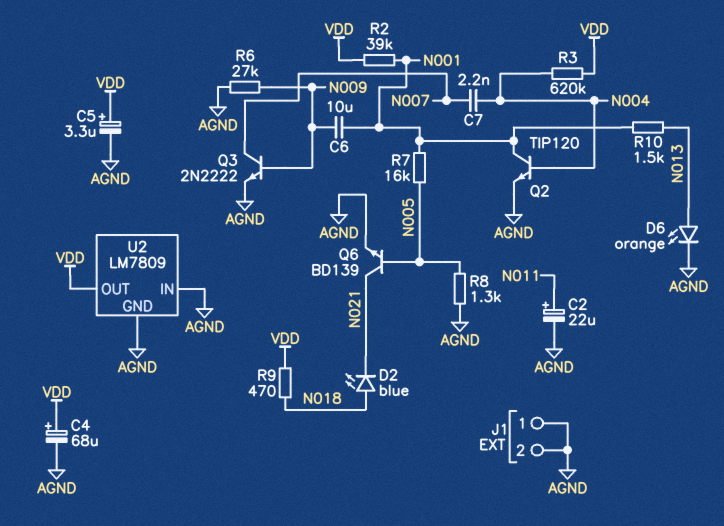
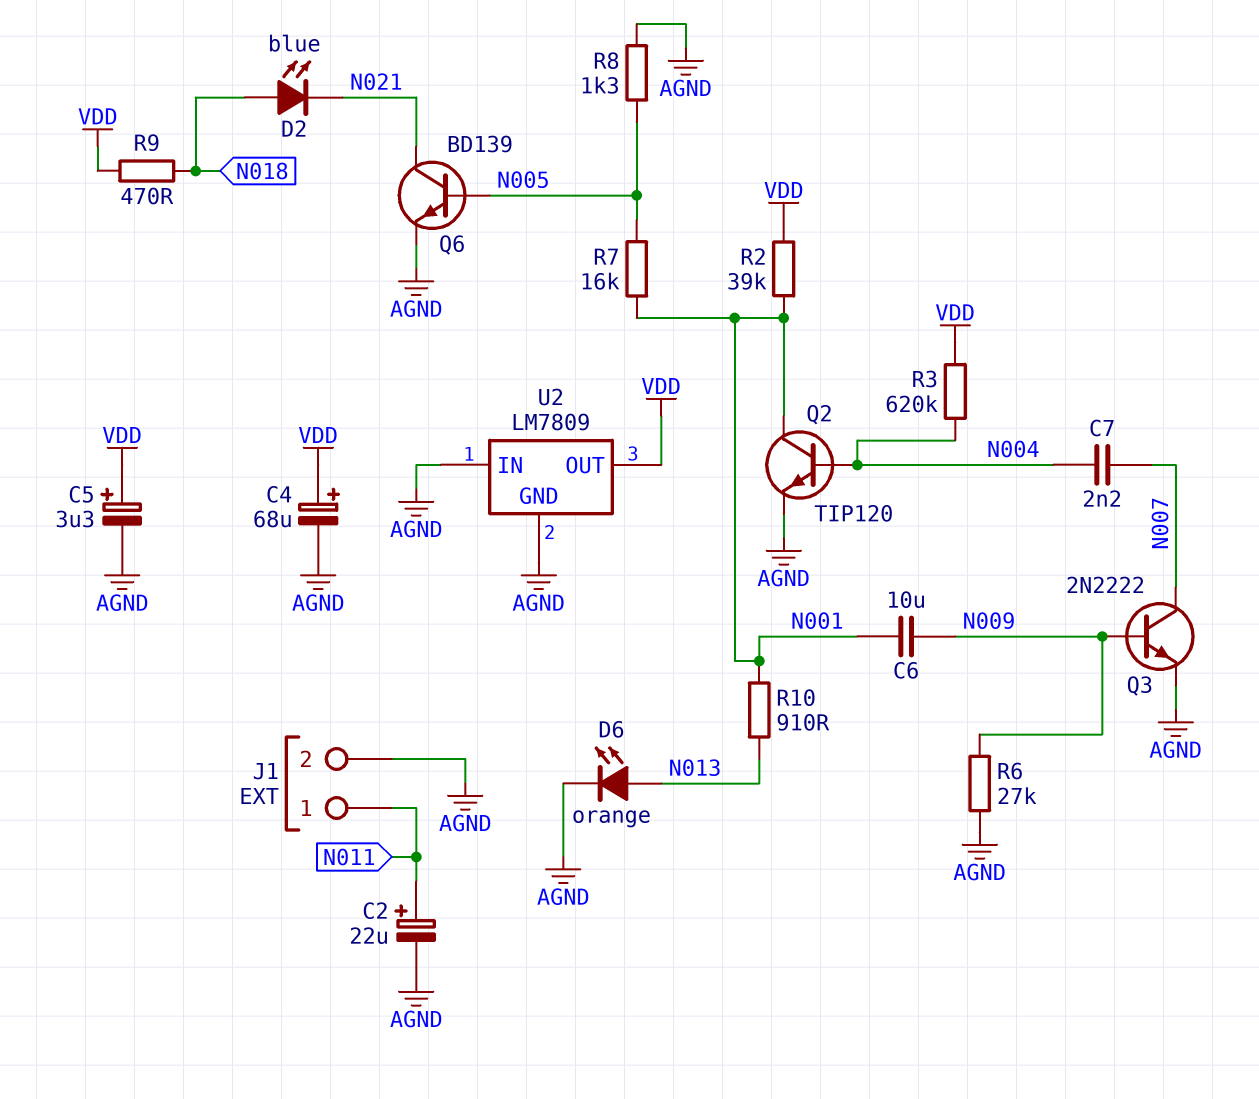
J1 pin 1: AGND -> N011
R10: 1.5k (N001, N013) -> 910 (N001, N013)

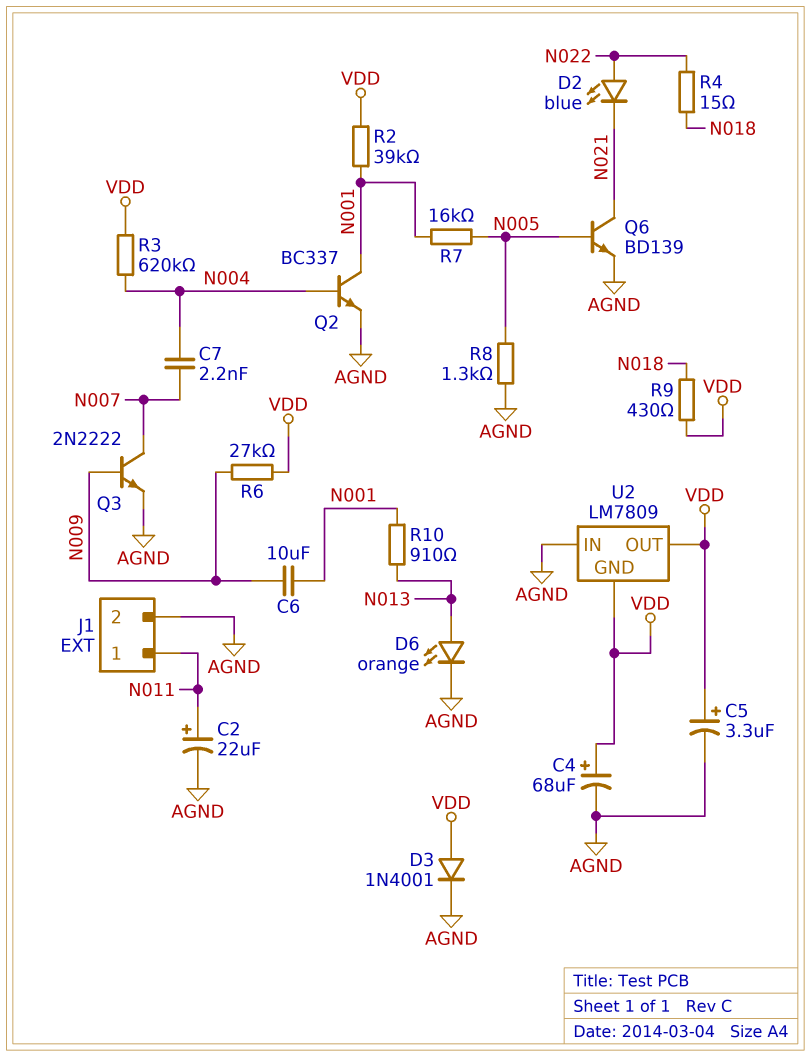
D2: LED blue (A N018, K N021) -> LED blue (A N022, K N021)
D3: none -> diode 1N4001 (A VDD, K AGND)
Q2: NPN TIP120 (B N004, C N001, E AGND) -> NPN BC337 (B N004, C N001, E AGND)
R4: none -> 15 (N018, N022)
R6: 27k (AGND, N009) -> 27k (N009, VDD)
R9: 470 (N018, VDD) -> 430 (N018, VDD)
U2 pin GND: AGND -> VDD

